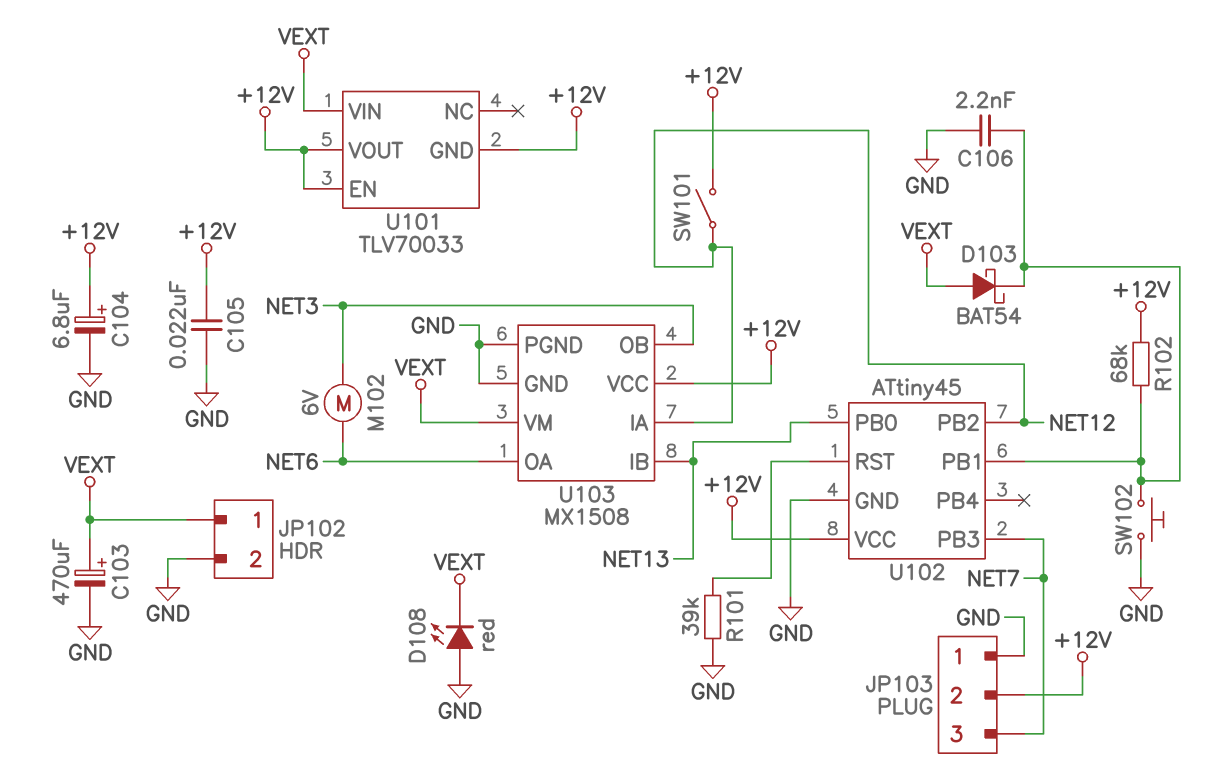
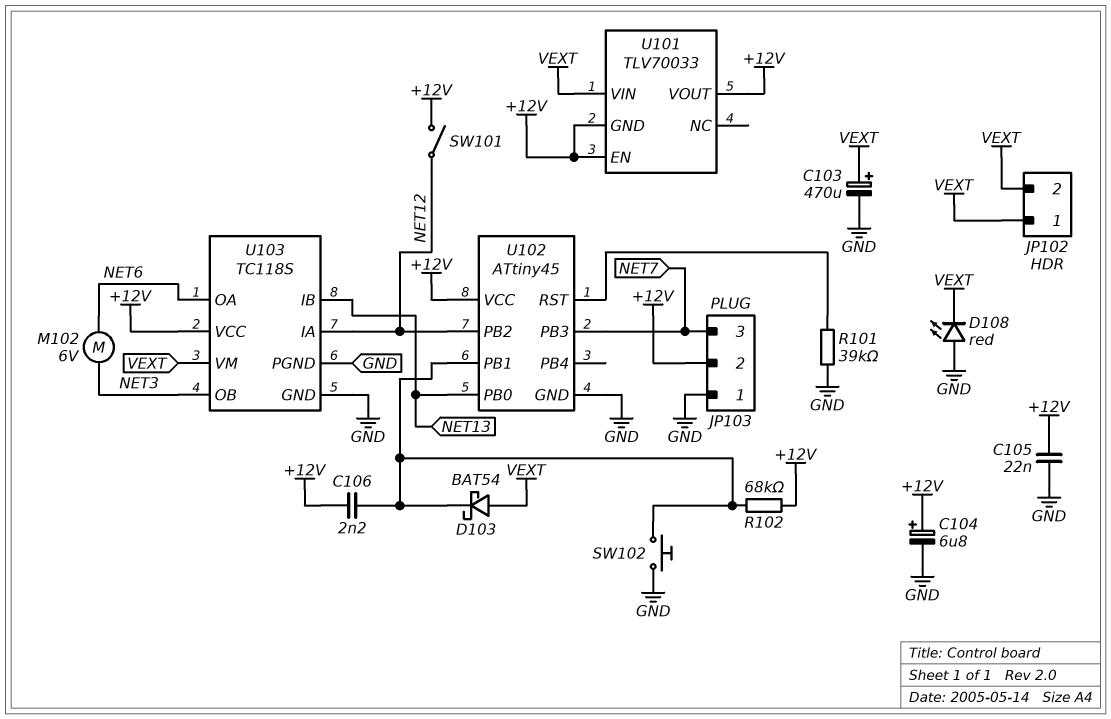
C106: 2.2nF (GND, U102/PB1) -> 2.2nF (+12V, U102/PB1)
JP102 pin 2: GND -> VEXT
U103: MX1508 -> TC118S

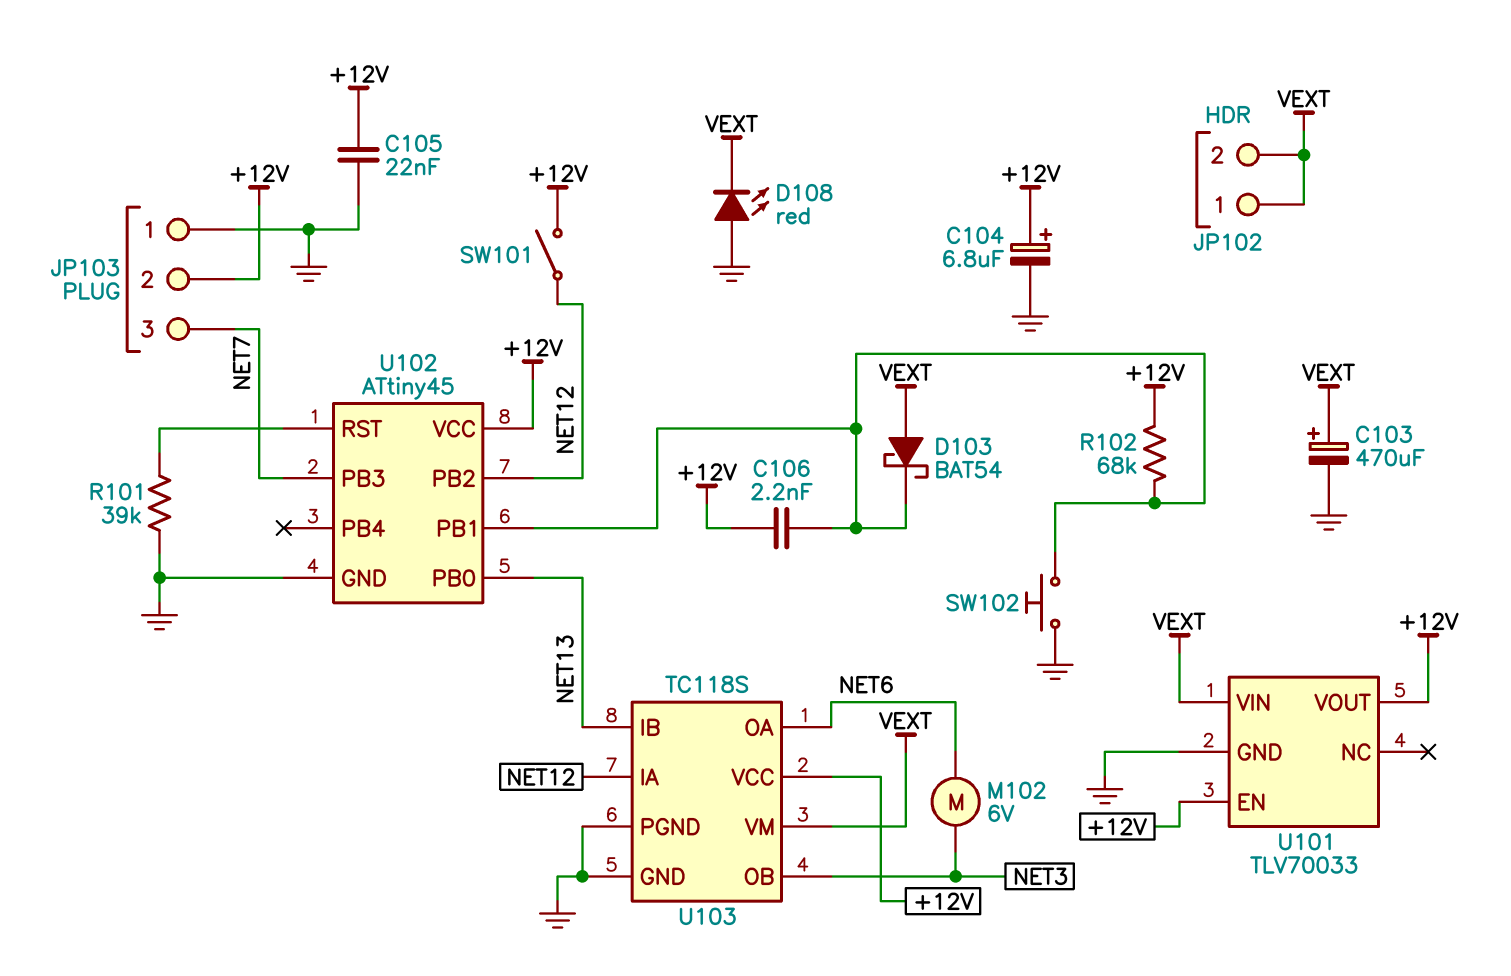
U101 pin GND: +12V -> GND

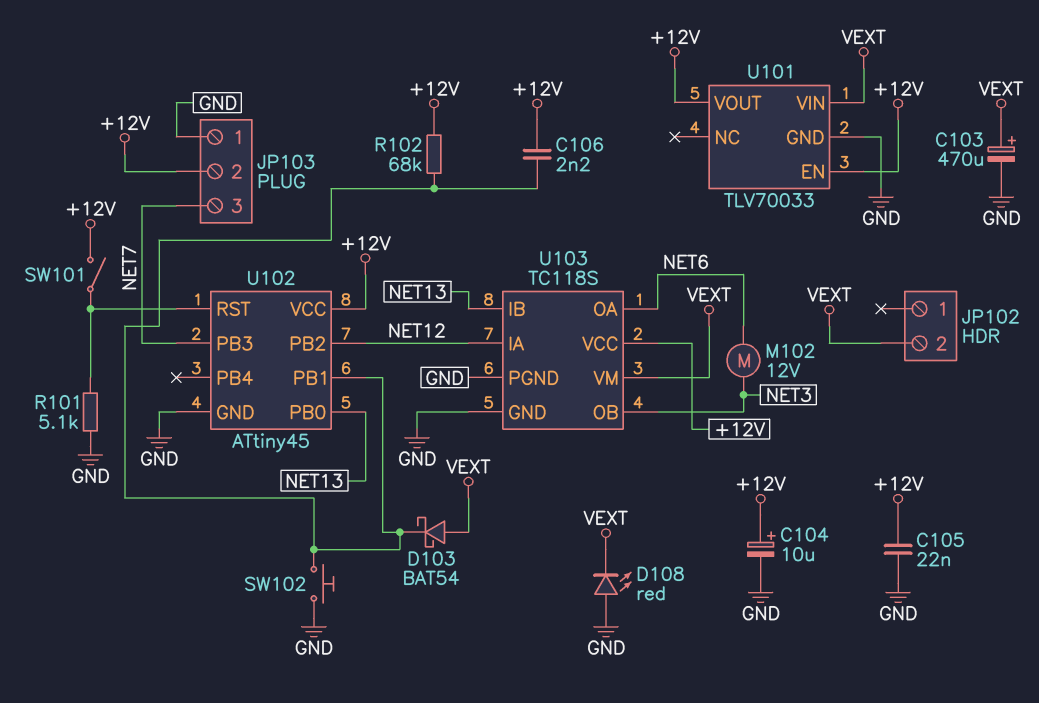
C104: 6.8uF (plus +12V, minus GND) -> 10uF (plus +12V, minus GND)
JP102 pin 1: VEXT -> none
M102: motor 6V (NET3, NET6) -> motor 12V (NET3, NET6)
R101: 39k (GND, U102/RST) -> 5.1k (GND, U102/RST)
SW101: switch (+12V, NET12) -> switch (+12V, U102/RST)

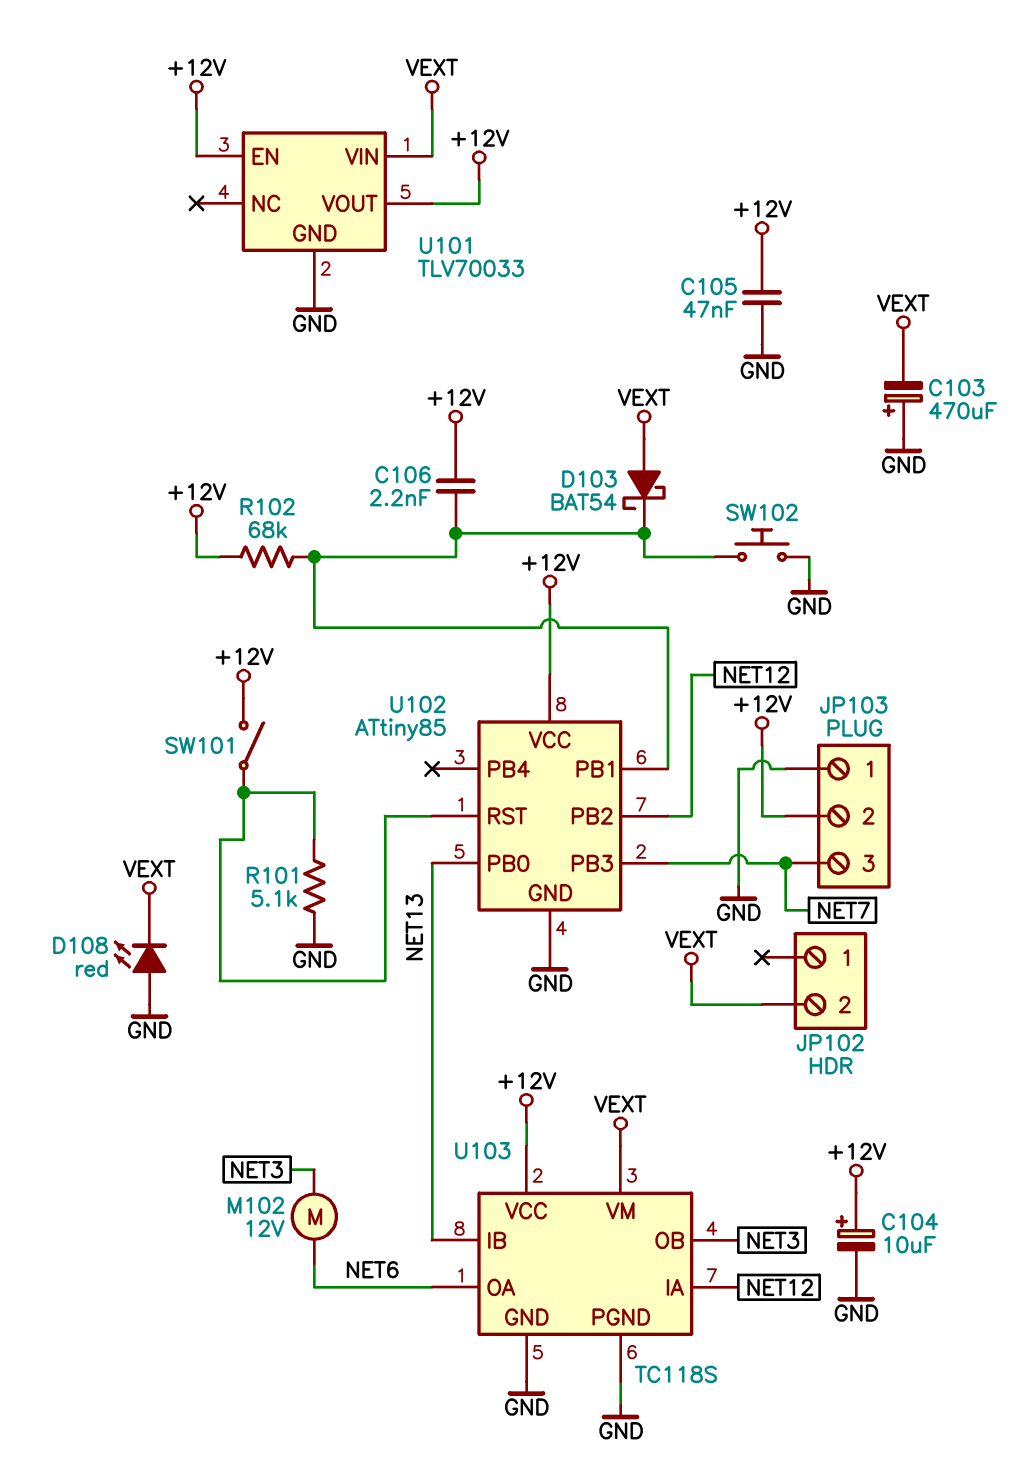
C103: 470uF (plus VEXT, minus GND) -> 470uF (plus GND, minus VEXT)
C105: 22nF (+12V, GND) -> 47nF (+12V, GND)
U102: ATtiny45 -> ATtiny85

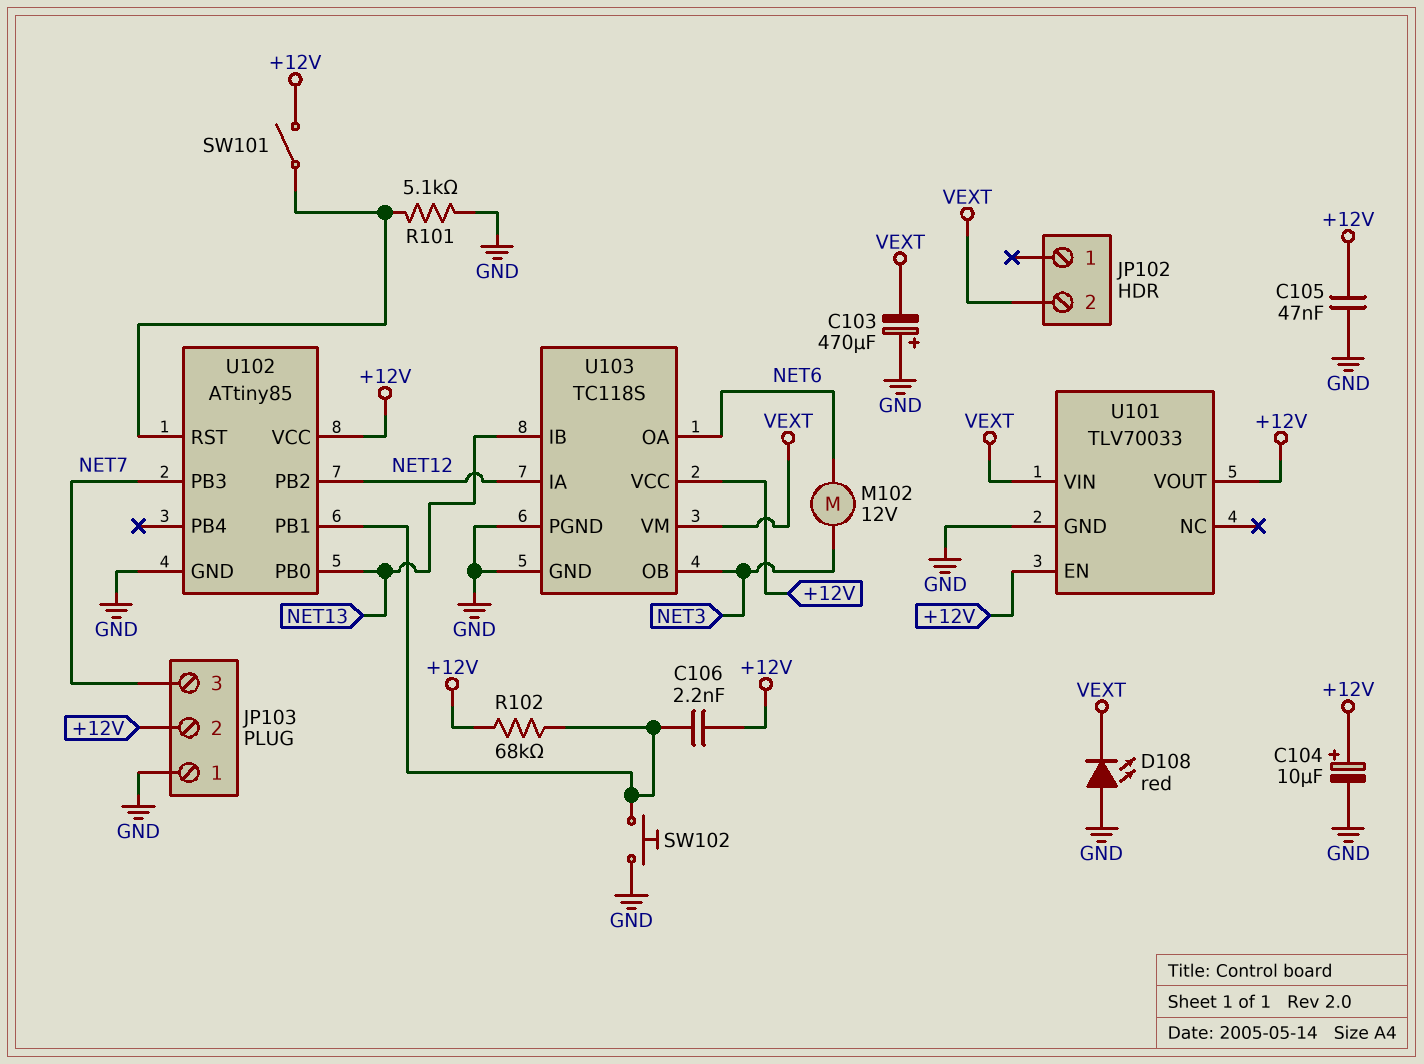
D103: schottky BAT54 (A VEXT, K U102/PB1) -> none

